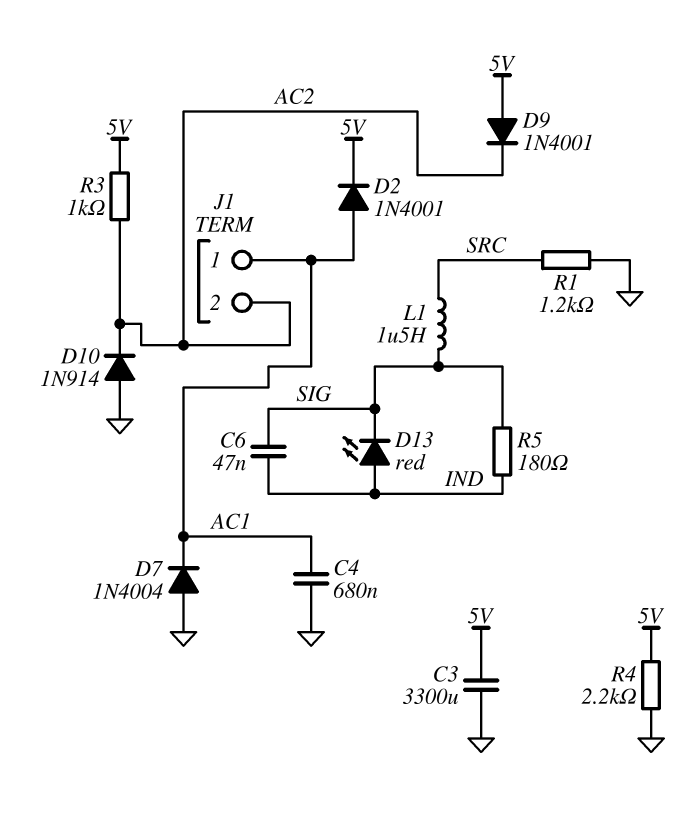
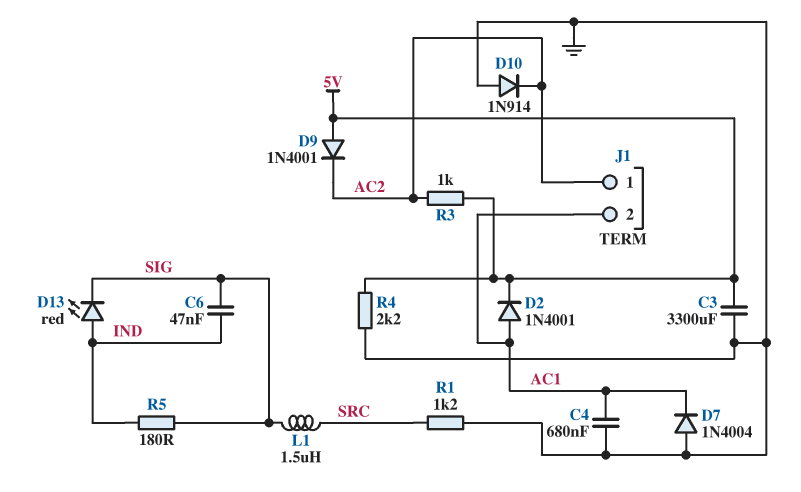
J1 pin 1: AC1 -> AC2
J1 pin 2: AC2 -> AC1

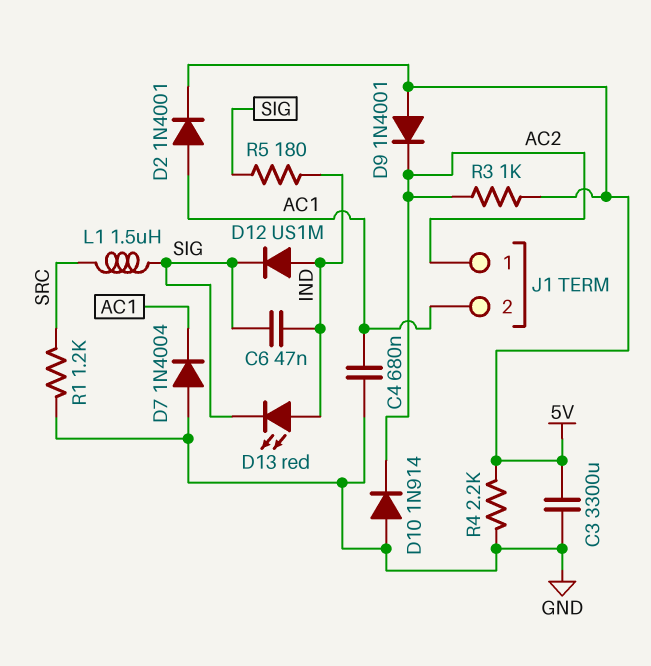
D12: none -> diode US1M (A IND, K SIG)

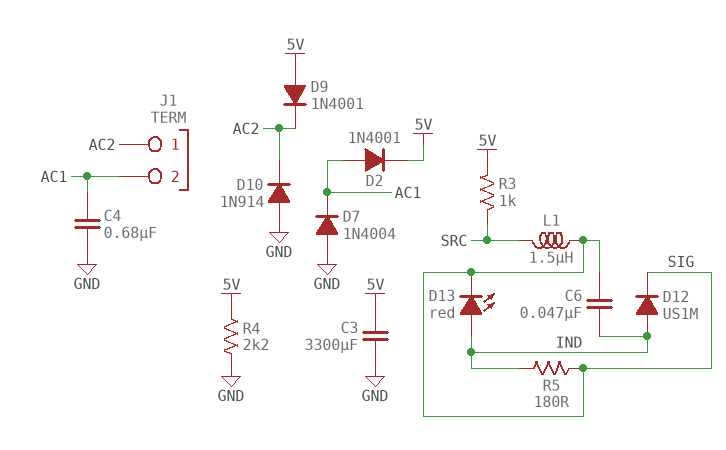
R1: 1.2k (GND, SRC) -> none
R3: 1k (5V, AC2) -> 1k (5V, SRC)

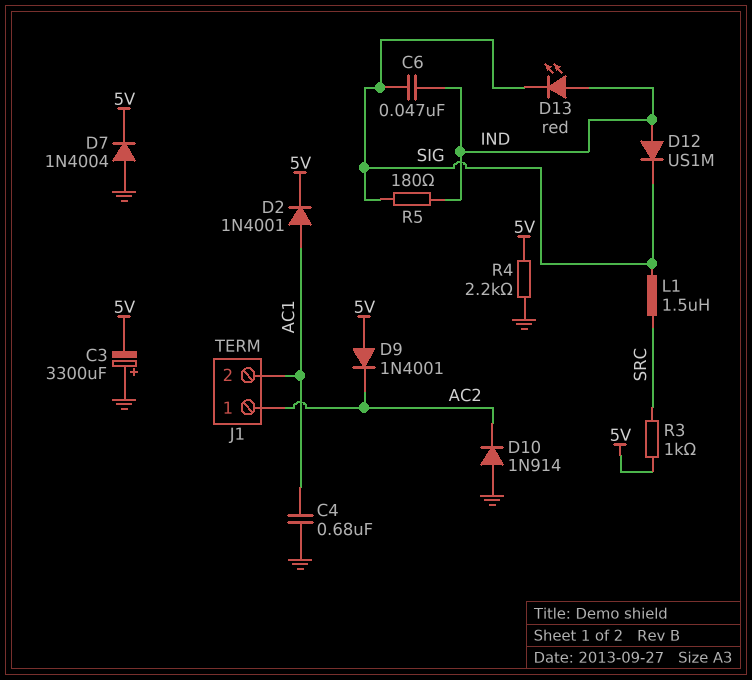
C3: 3300uF (5V, GND) -> 3300uF (plus GND, minus 5V)
D7: diode 1N4004 (A GND, K AC1) -> diode 1N4004 (A GND, K 5V)

